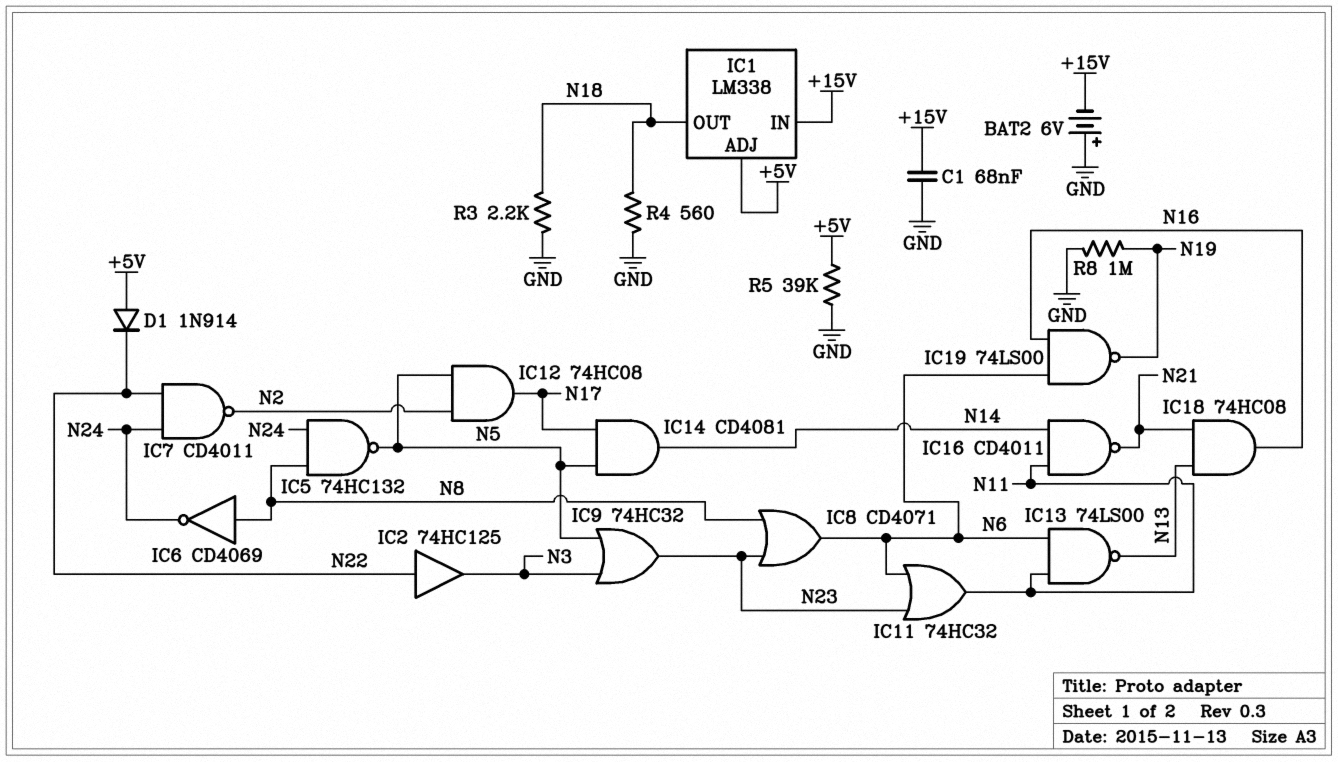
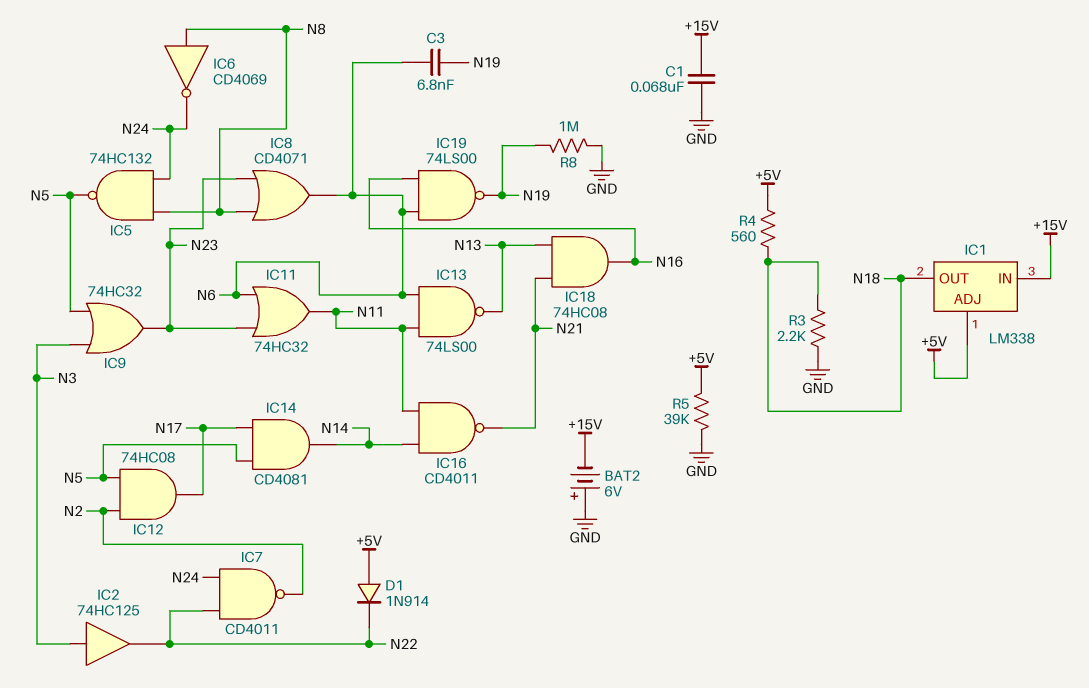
C3: none -> 6.8nF (N6, N19)
IC2: buffer 74HC125 (in N22, out N3) -> buffer 74HC125 (in N3, out N22)
R4: 560 (GND, N18) -> 560 (+5V, N18)

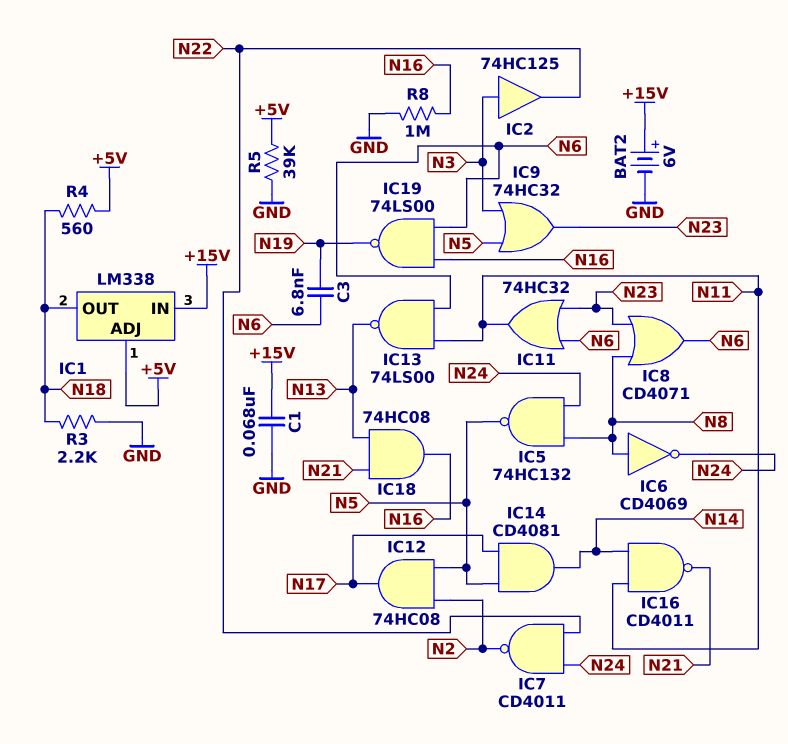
BAT2: 6V (plus GND, minus +15V) -> 6V (plus +15V, minus GND)
D1: diode 1N914 (A +5V, K N22) -> none
R8: 1M (GND, N19) -> 1M (GND, N16)

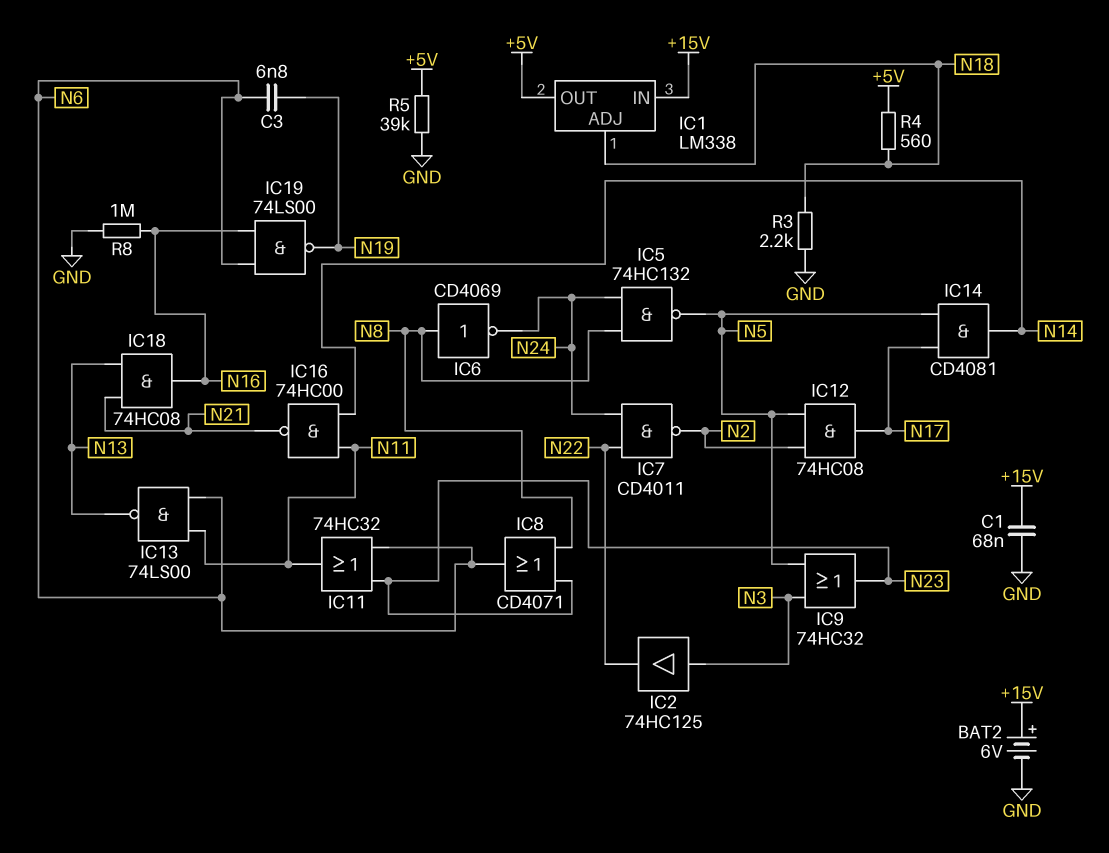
IC1 pin ADJ: +5V -> N18
IC1 pin OUT: N18 -> +5V
IC16: NAND CD4011 (in N11, in N14, out N21) -> NAND 74HC00 (in N11, in N14, out N21)

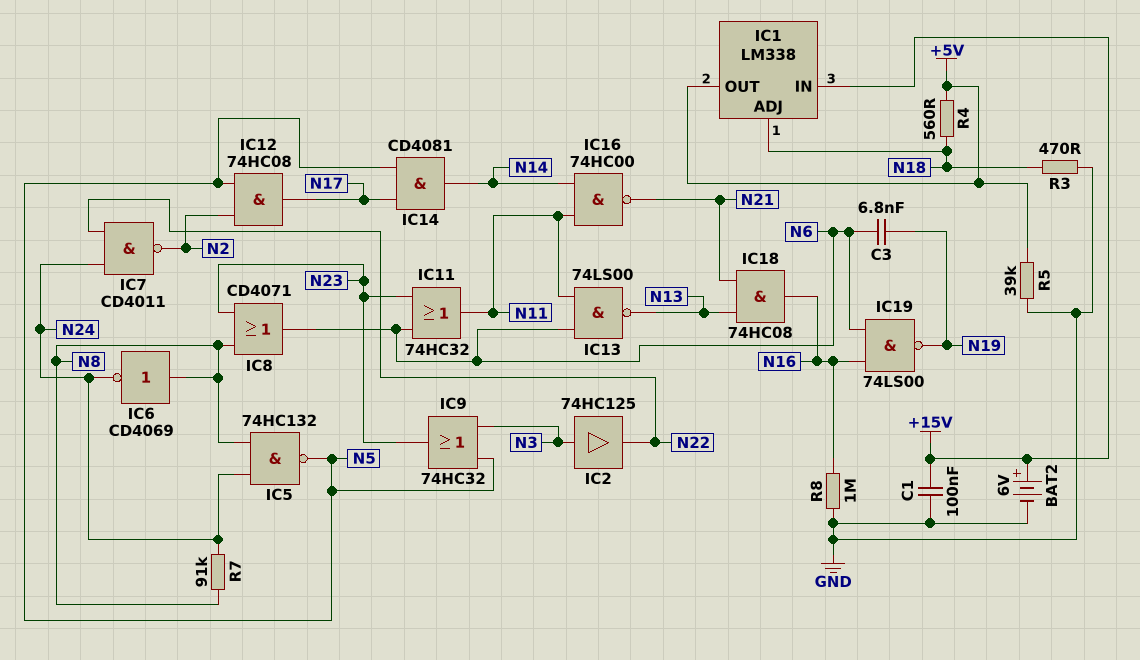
C1: 68nF (+15V, GND) -> 100nF (+15V, GND)
R3: 2.2k (GND, N18) -> 470 (GND, N18)
R7: none -> 91k (N8, N24)

